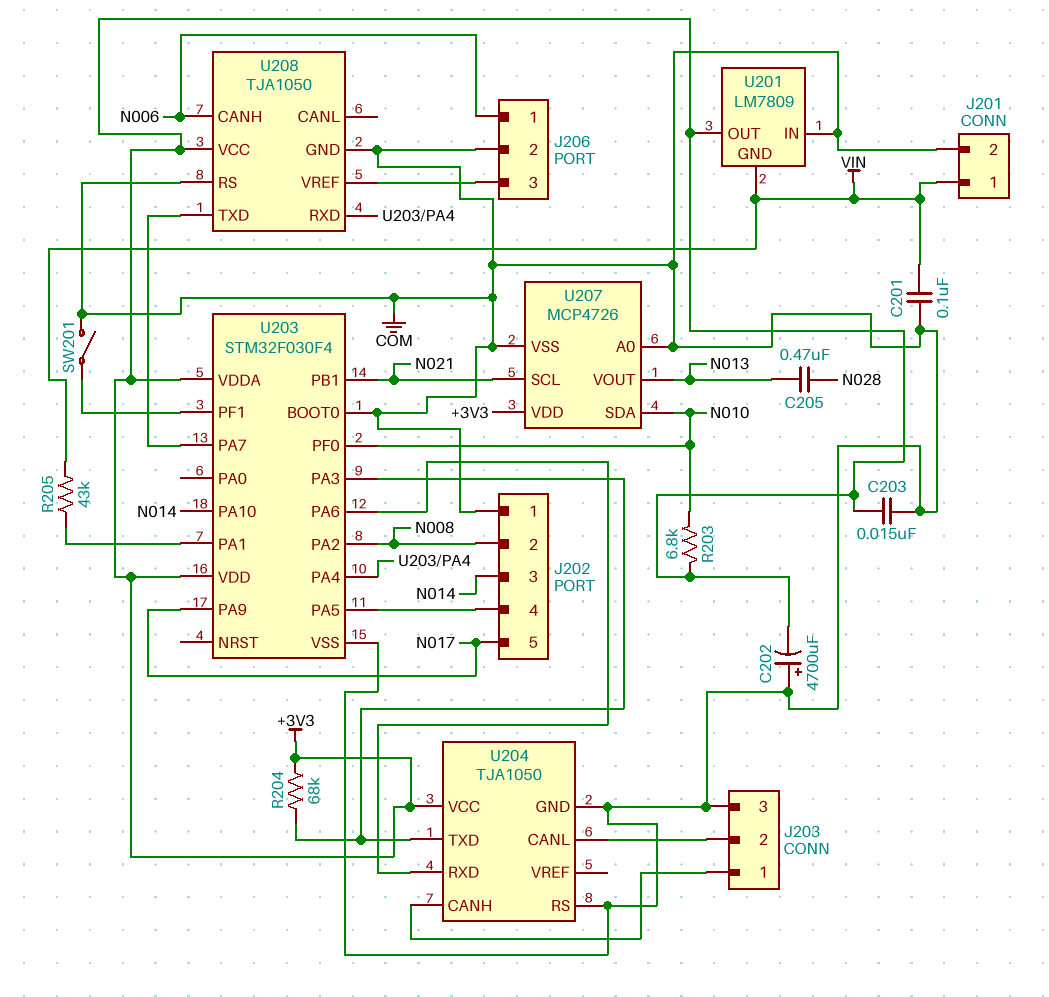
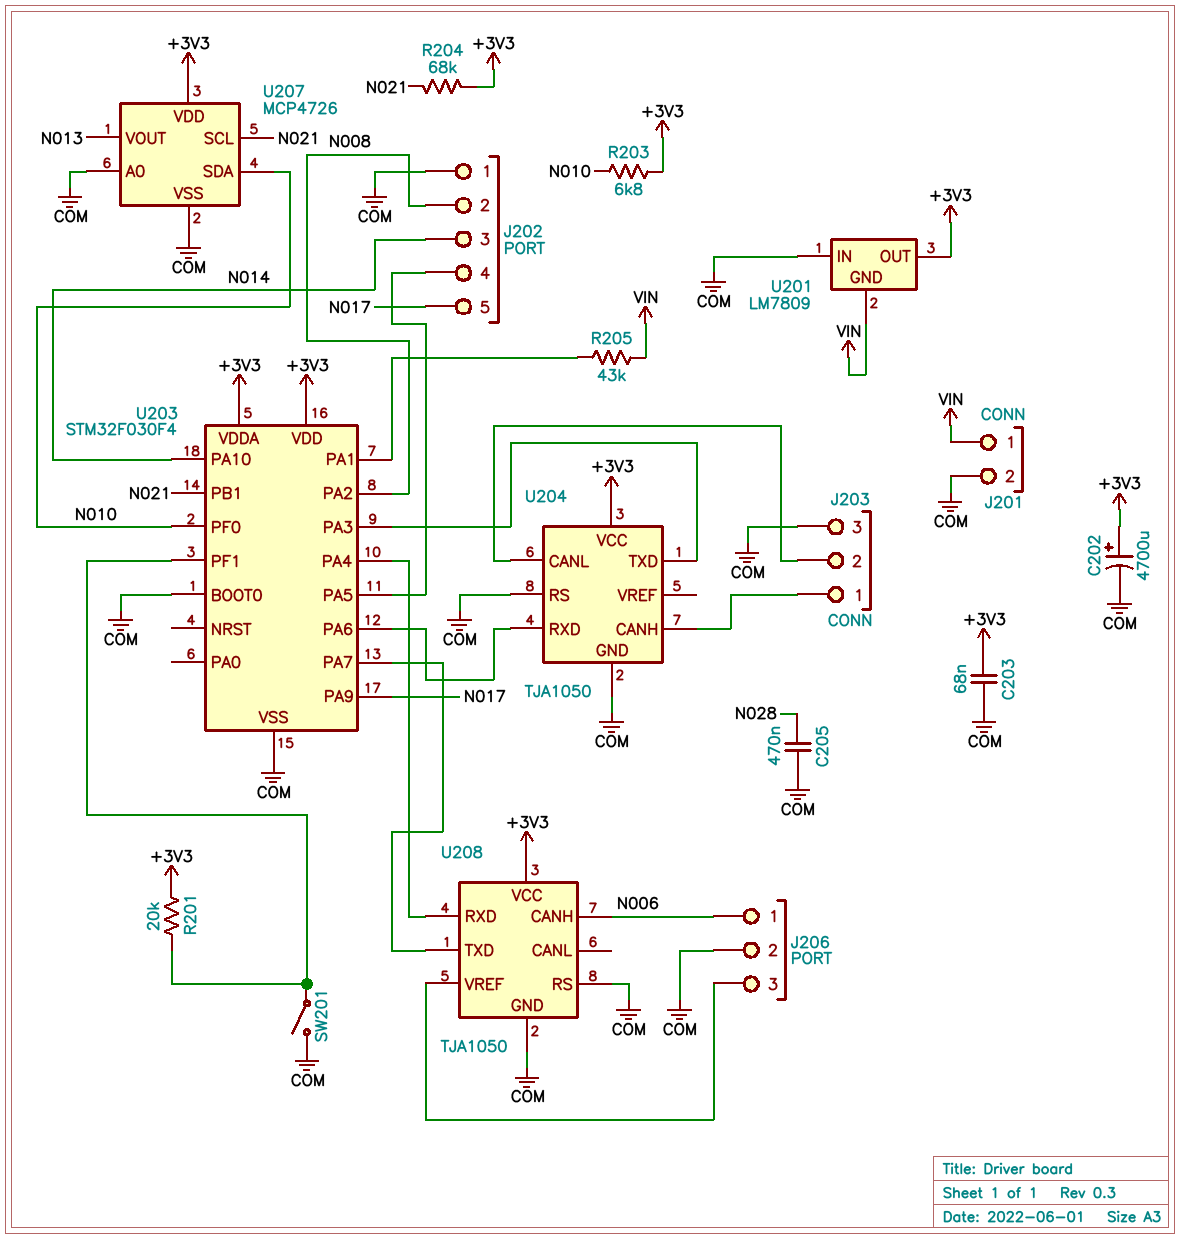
C201: 100nF (COM, VIN) -> none
C202: 4700uF (plus COM, minus +3V3) -> 4700uF (plus +3V3, minus COM)
C203: 15nF (+3V3, COM) -> 68nF (+3V3, COM)
C205: 470nF (N013, N028) -> 470nF (COM, N028)
R201: none -> 20k (+3V3, U203/PF1)
R204: 68k (+3V3, U203/PA3) -> 68k (+3V3, N021)

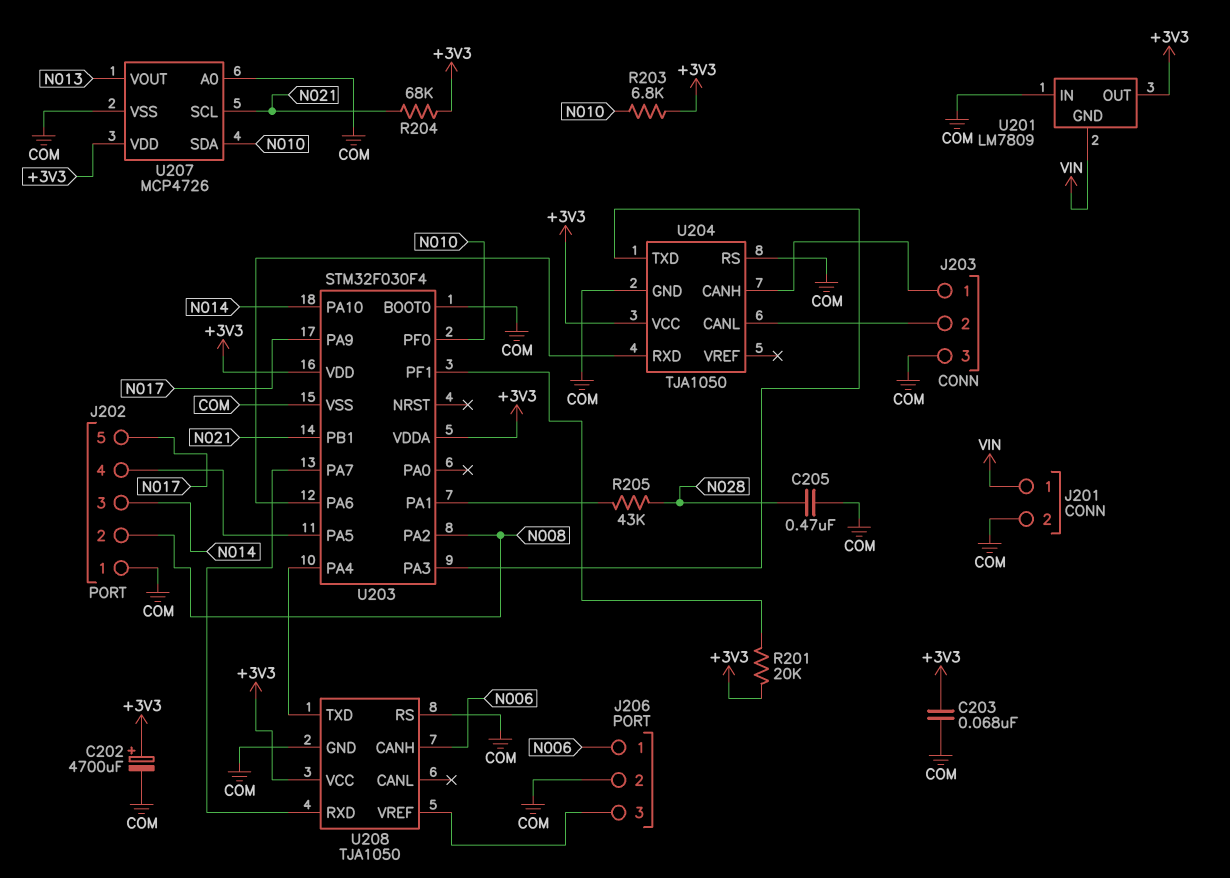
R205: 43k (U203/PA1, VIN) -> 43k (N028, U203/PA1)
SW201: switch (COM, U203/PF1) -> none
U208 pin RXD: U203/PA4 -> U203/PA7
U208 pin TXD: U203/PA7 -> U203/PA4

